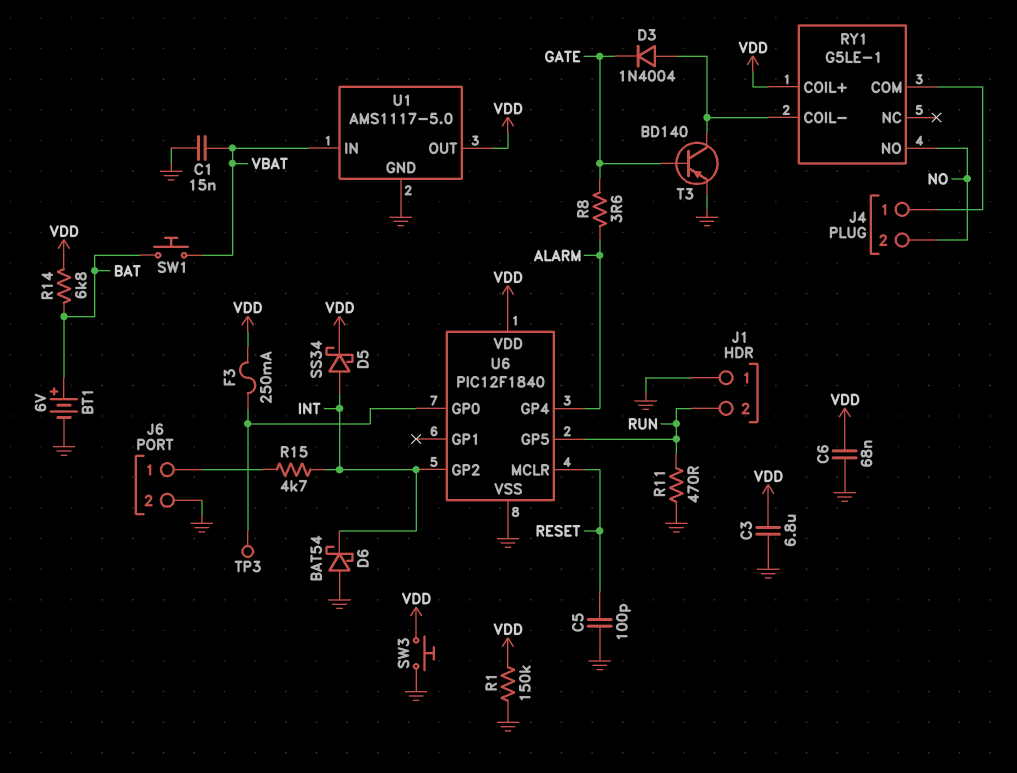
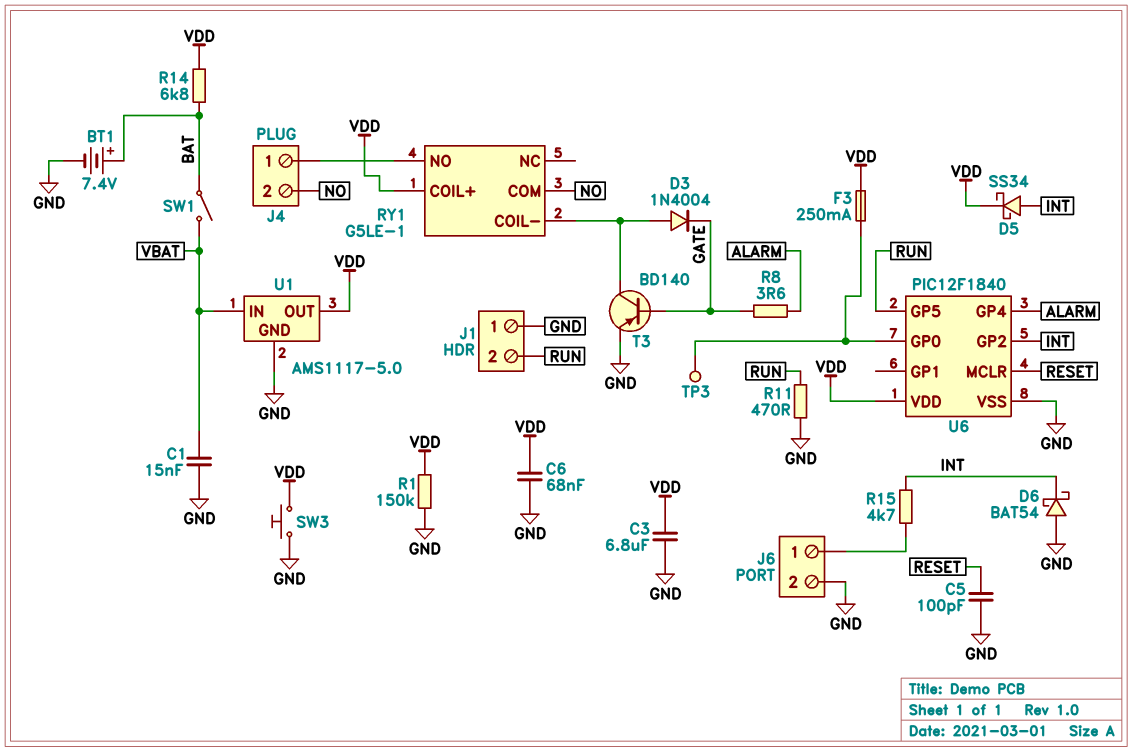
BT1: 6V (plus BAT, minus GND) -> 7.4V (plus BAT, minus GND)
RY1 pin COM: J4/1 -> NO
RY1 pin NO: NO -> J4/1
SW1: button (BAT, VBAT) -> switch (BAT, VBAT)

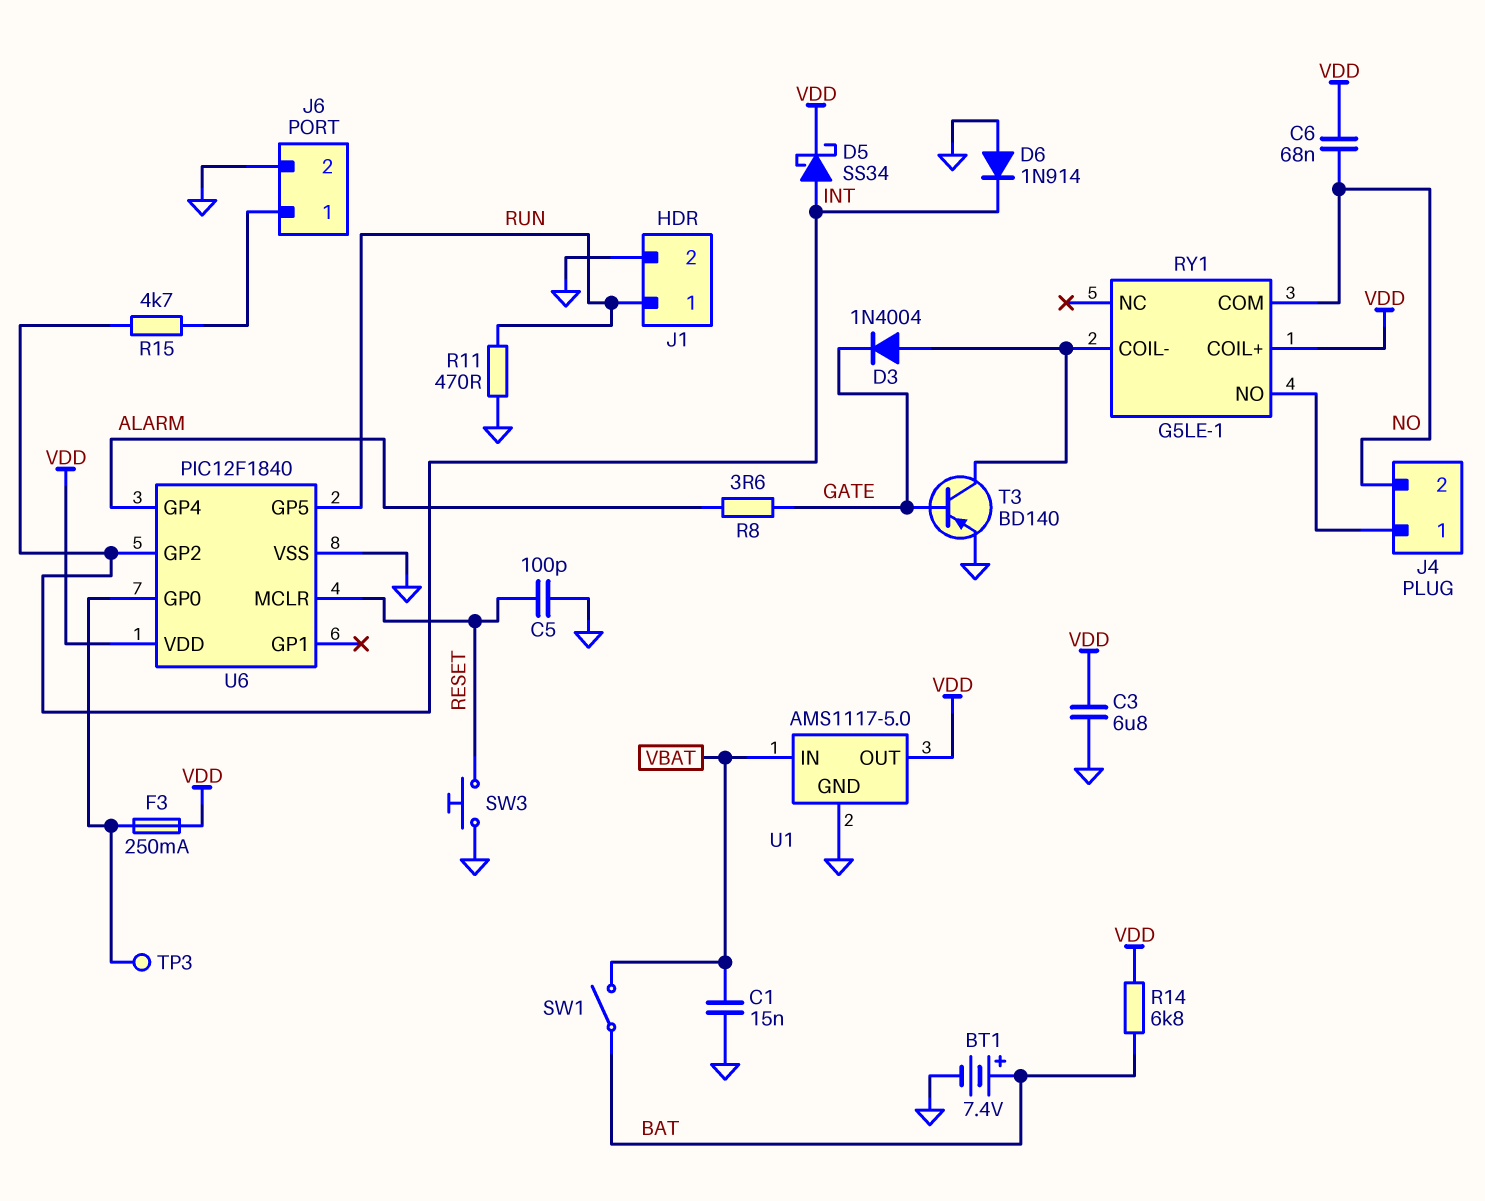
C6: 68nF (GND, VDD) -> 68nF (NO, VDD)
D6: schottky BAT54 (A GND, K INT) -> diode 1N914 (A GND, K INT)
J1 pin 1: GND -> RUN
J1 pin 2: RUN -> GND
R1: 150k (GND, VDD) -> none
SW3: button (GND, VDD) -> button (GND, RESET)

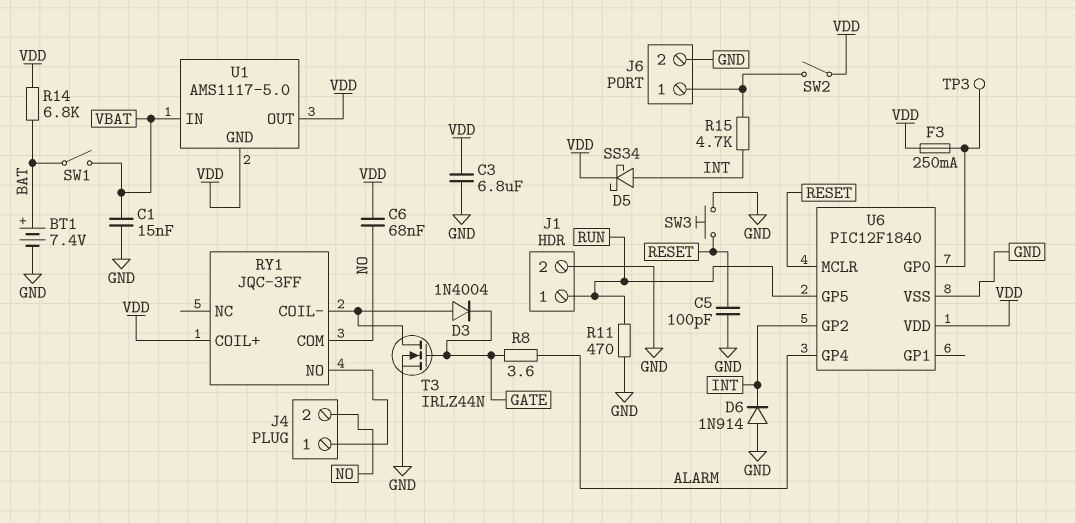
RY1: G5LE-1 -> JQC-3FF
SW2: none -> switch (J6/1, VDD)
T3: PNP BD140 (B GATE, C RY1/COIL-, E GND) -> NMOS IRLZ44N (G GATE, D RY1/COIL-, S GND)
U1 pin GND: GND -> VDD

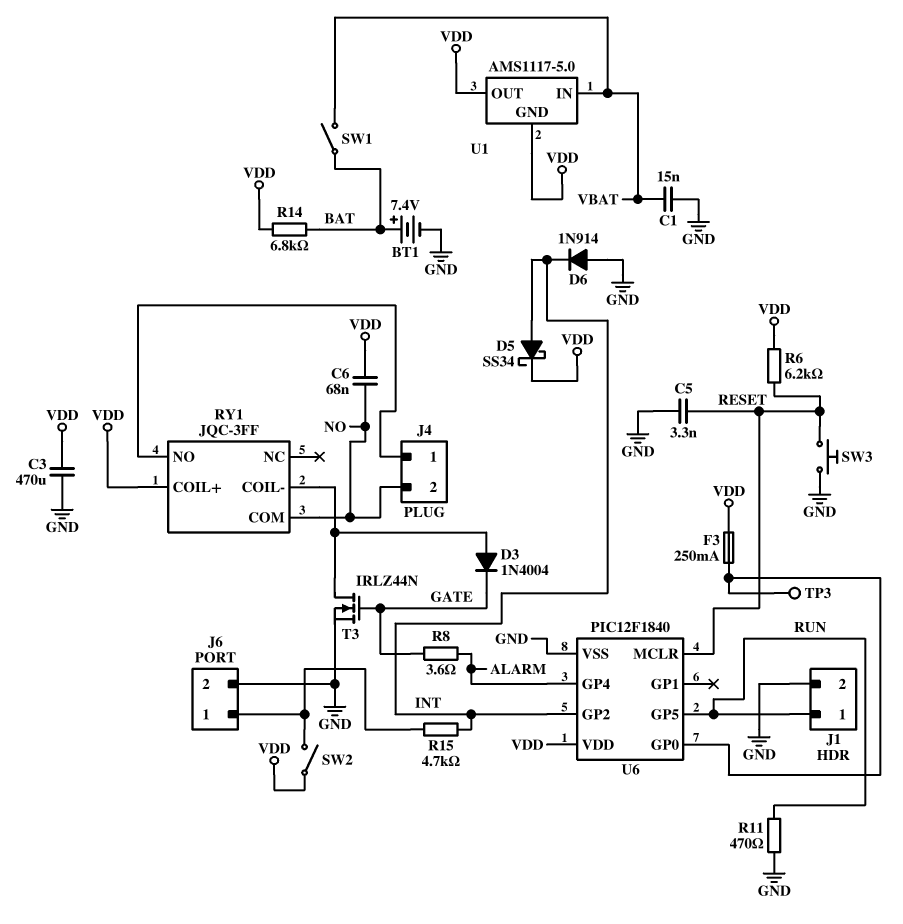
C3: 6.8uF (GND, VDD) -> 470uF (GND, VDD)
C5: 100pF (GND, RESET) -> 3.3nF (GND, RESET)
R6: none -> 6.2k (RESET, VDD)

